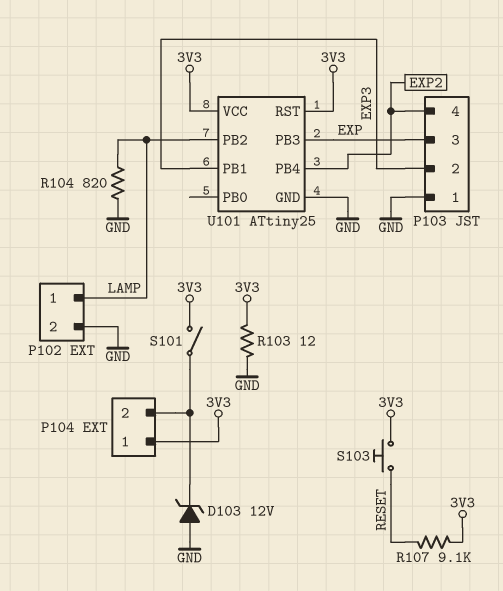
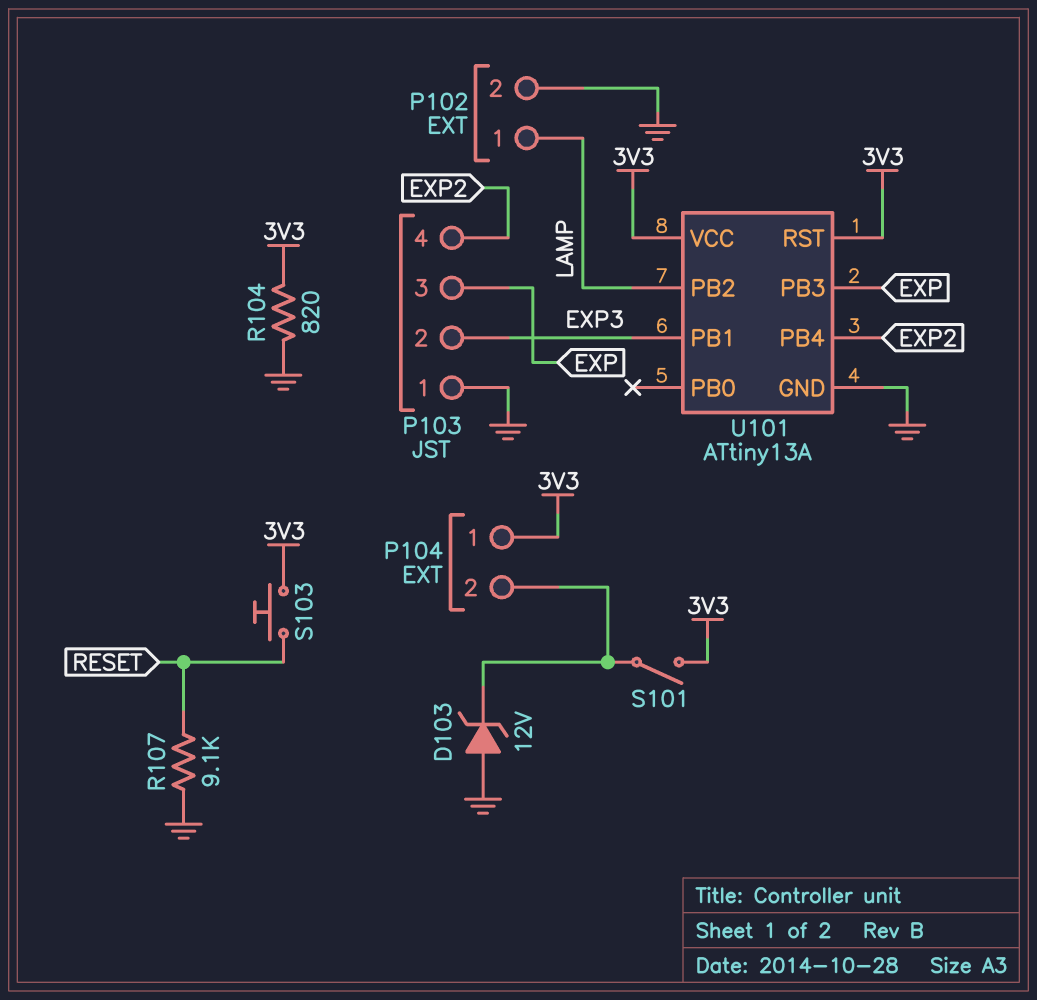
R103: 12 (3V3, GND) -> none
R104: 820 (GND, LAMP) -> 820 (3V3, GND)
R107: 9.1k (3V3, RESET) -> 9.1k (GND, RESET)
U101: ATtiny25 -> ATtiny13A

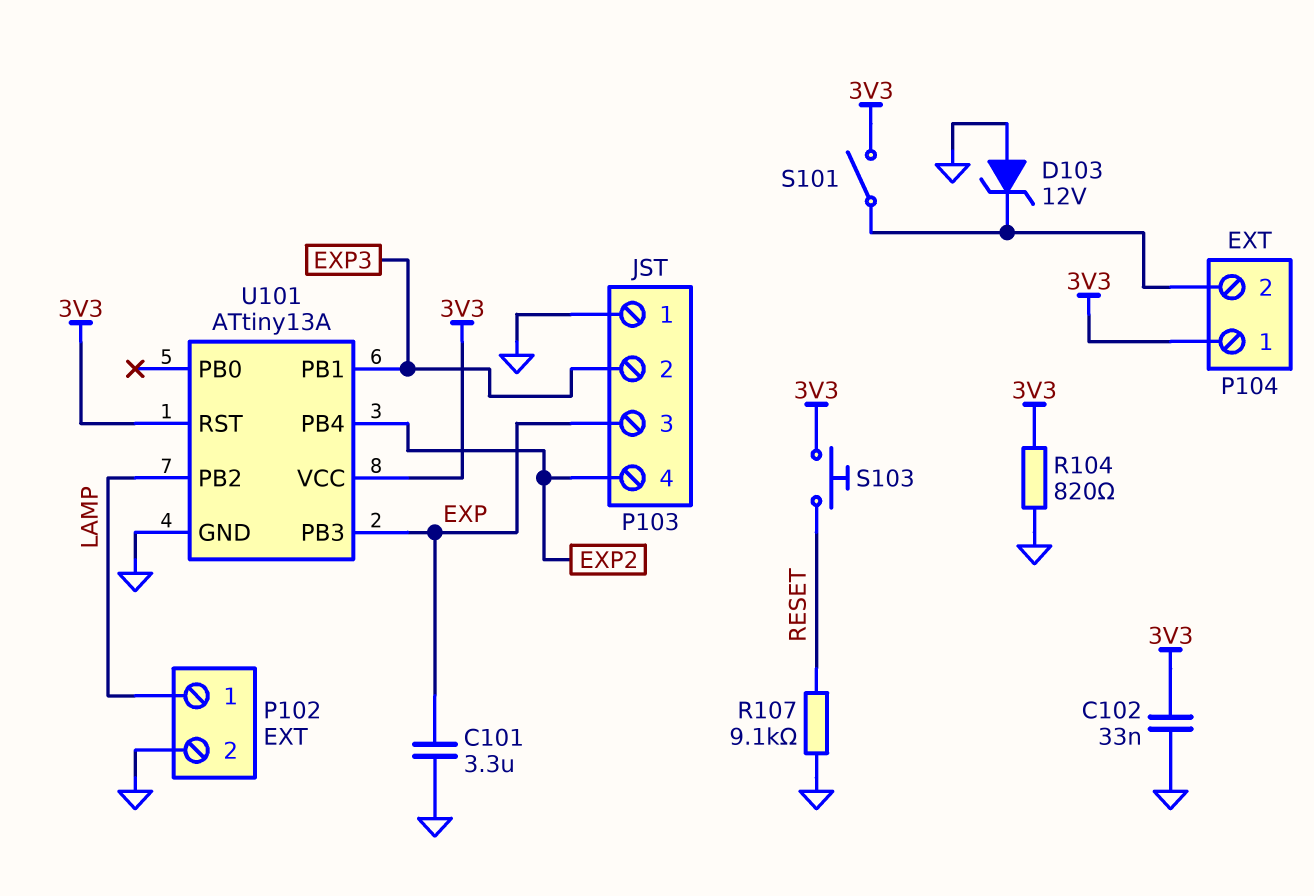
C101: none -> 3.3uF (EXP, GND)
C102: none -> 33nF (3V3, GND)

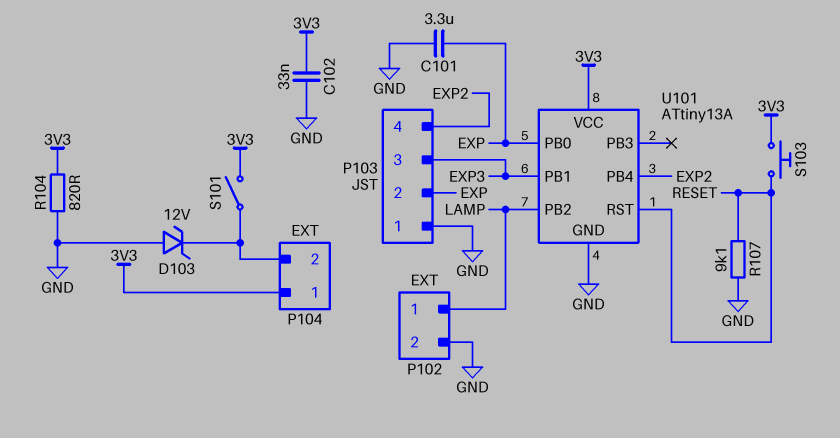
P103 pin 2: EXP3 -> EXP
P103 pin 3: EXP -> EXP3
U101 pin PB0: none -> EXP
U101 pin PB3: EXP -> none
U101 pin RST: 3V3 -> RESET

